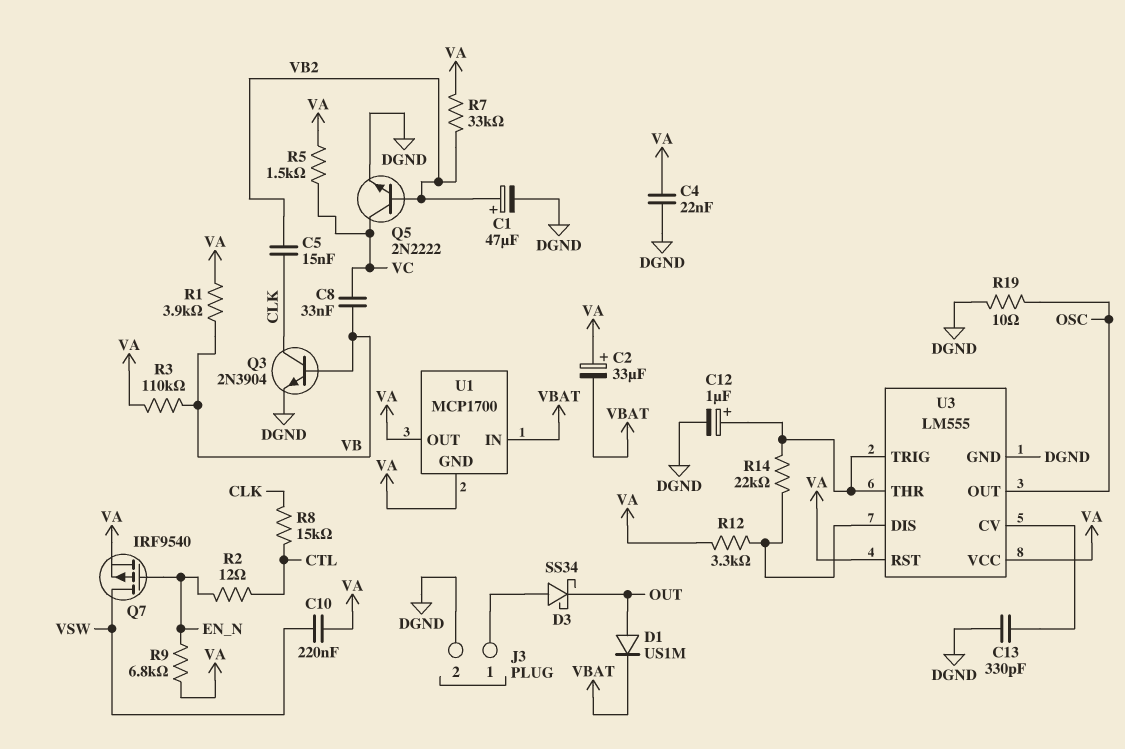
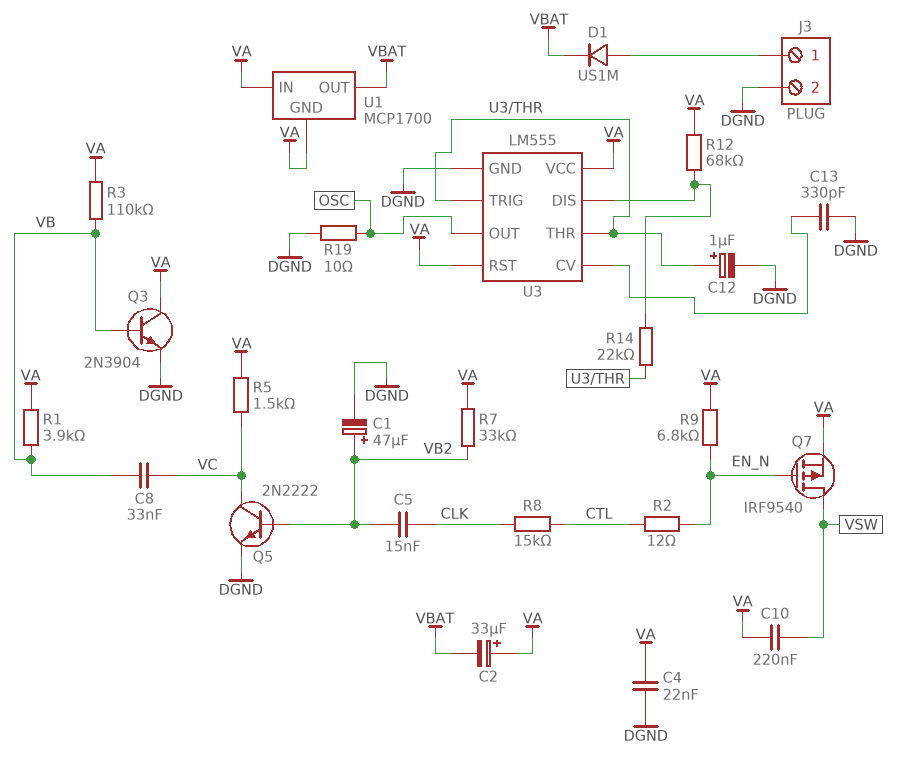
D1: diode US1M (A OUT, K VBAT) -> diode US1M (A J3/1, K VBAT)
D3: schottky SS34 (A J3/1, K OUT) -> none
Q3: NPN 2N3904 (B VB, C CLK, E DGND) -> NPN 2N3904 (B VB, C VA, E DGND)
R12: 3.3k (U3/DIS, VA) -> 68k (U3/DIS, VA)
U1 pin IN: VBAT -> VA
U1 pin OUT: VA -> VBAT

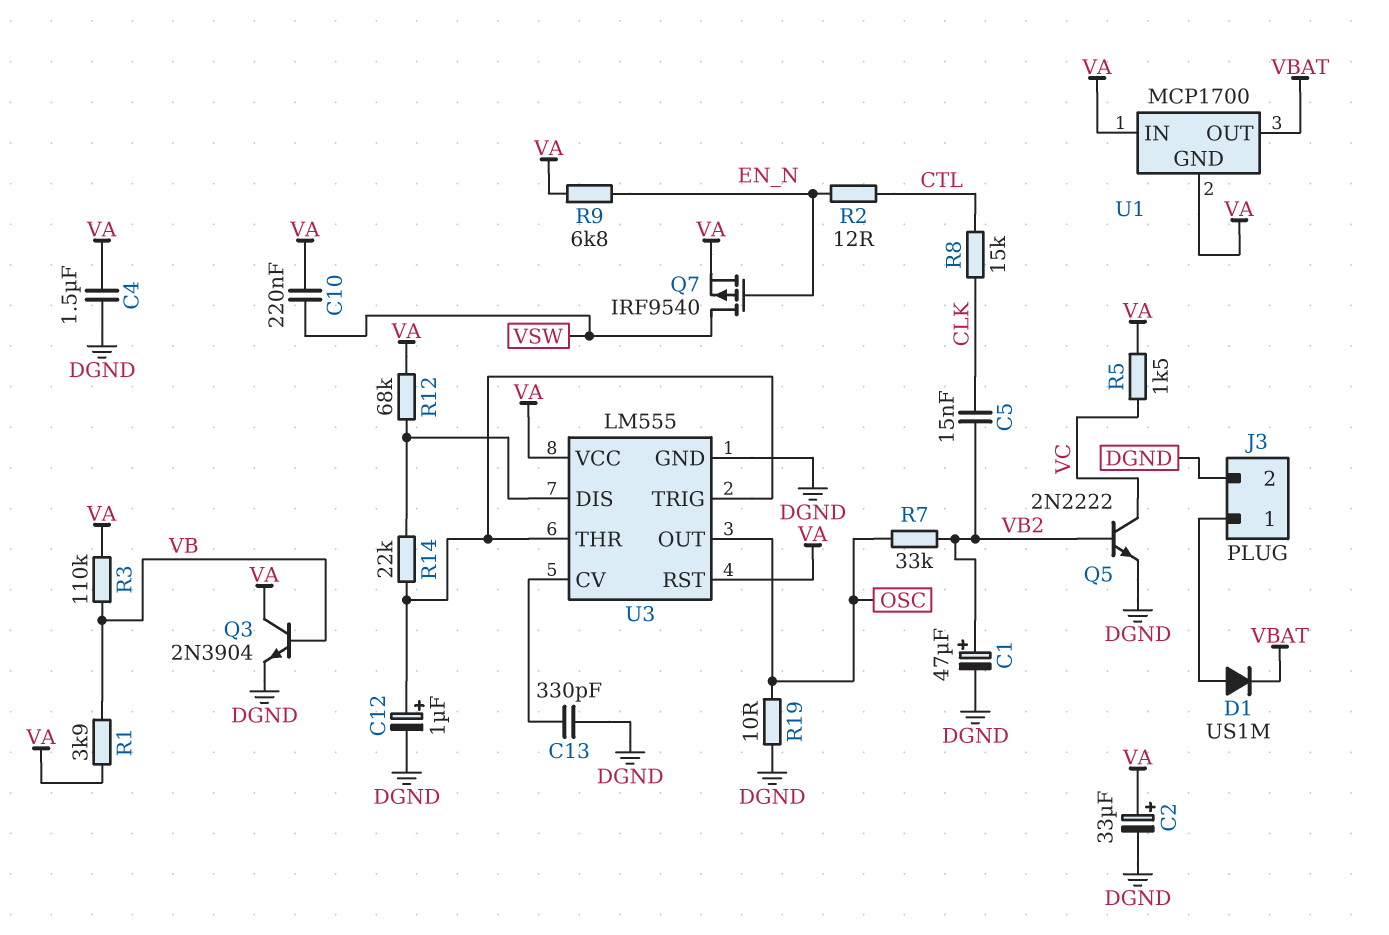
C2: 33uF (plus VA, minus VBAT) -> 33uF (plus VA, minus DGND)
C4: 22nF (DGND, VA) -> 1.5uF (DGND, VA)
C8: 33nF (VB, VC) -> none
R7: 33k (VA, VB2) -> 33k (OSC, VB2)

